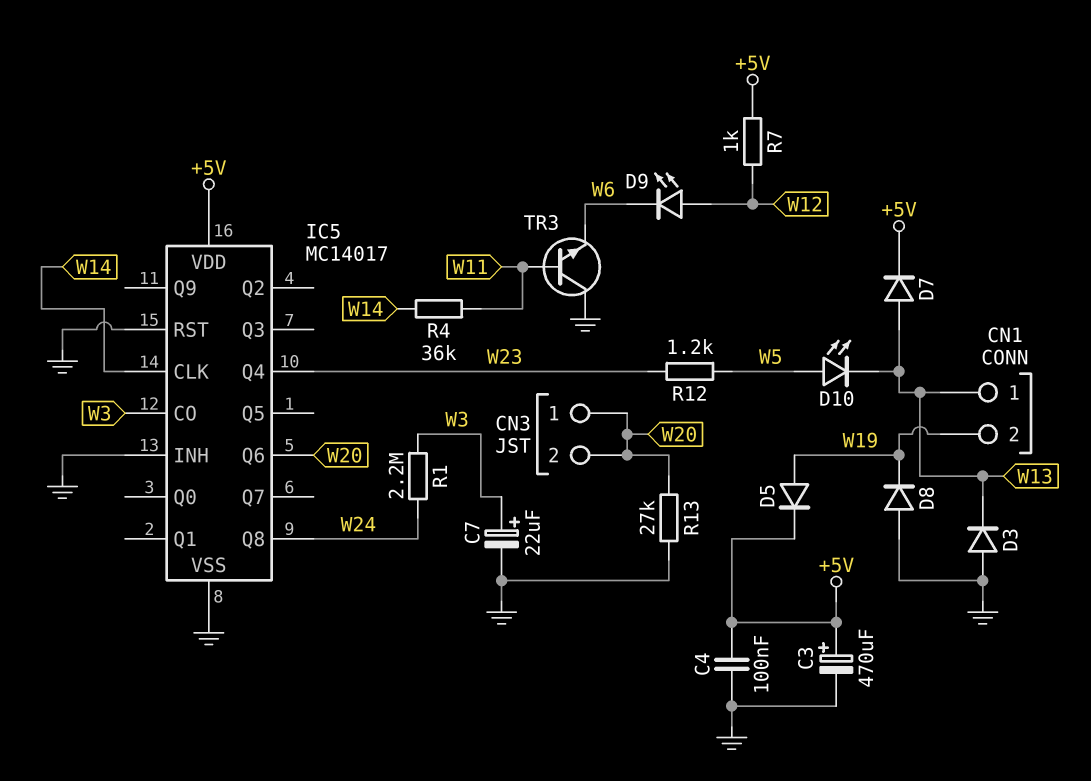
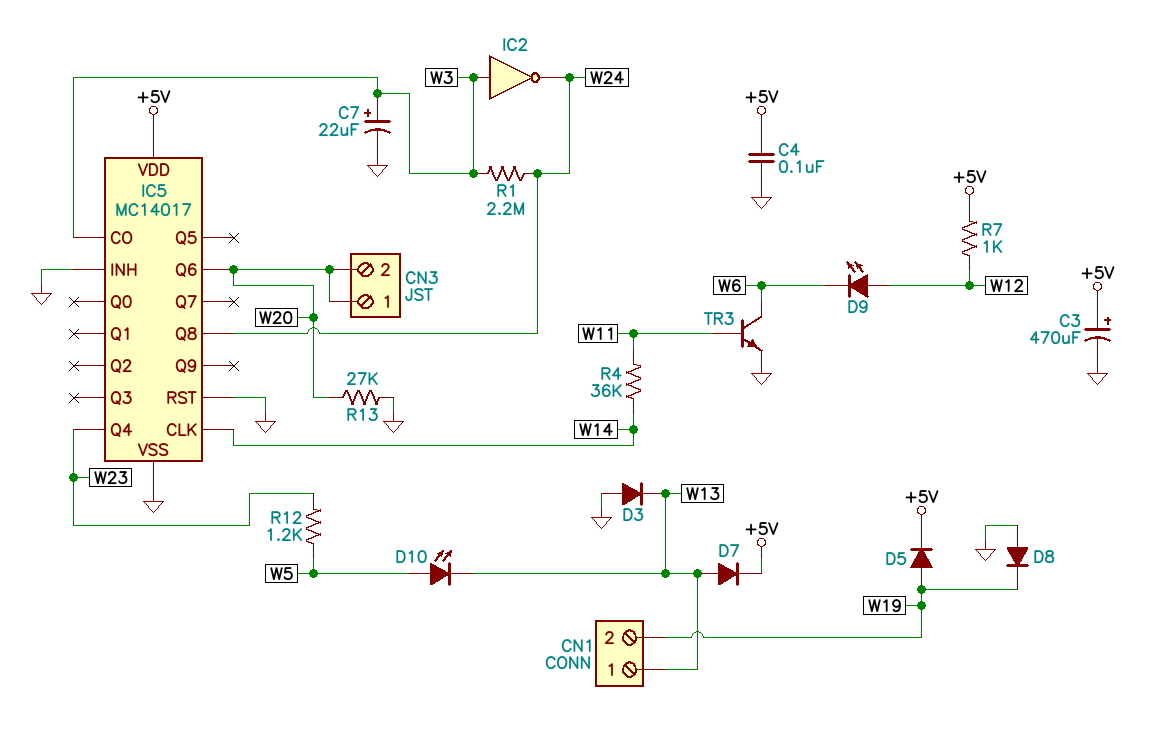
IC2: none -> NOT (in W3, out W24)
TR3: NPN (B W11, C GND, E W6) -> NPN (B W11, C W6, E GND)

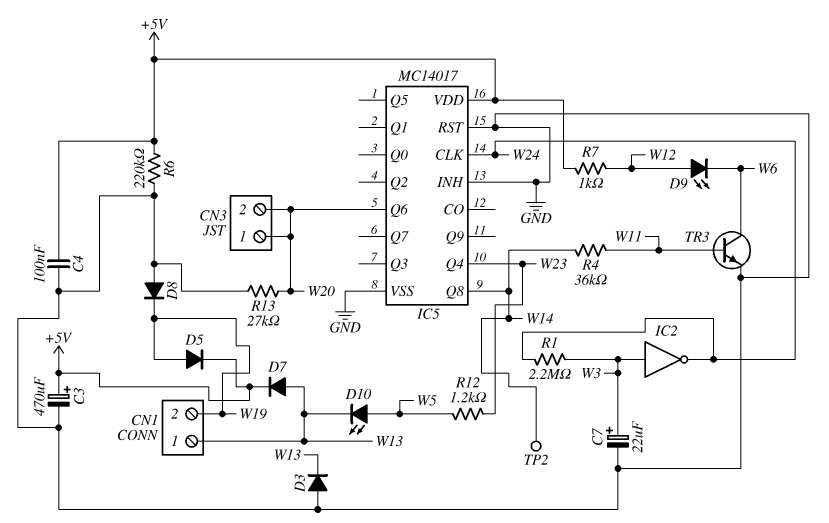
IC5 pin CLK: W14 -> W24
IC5 pin CO: W3 -> none
IC5 pin Q8: W24 -> W14
R6: none -> 220k (+5V, GND)
TP2: none -> test point (W14)

